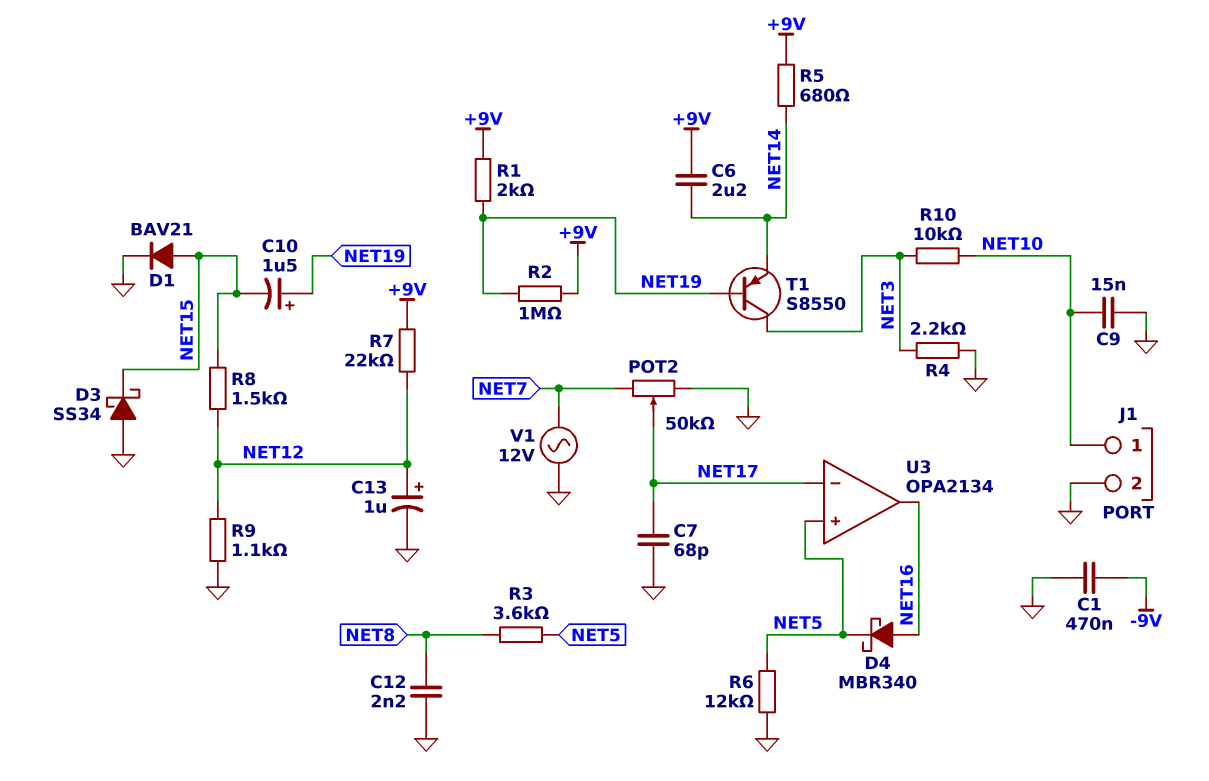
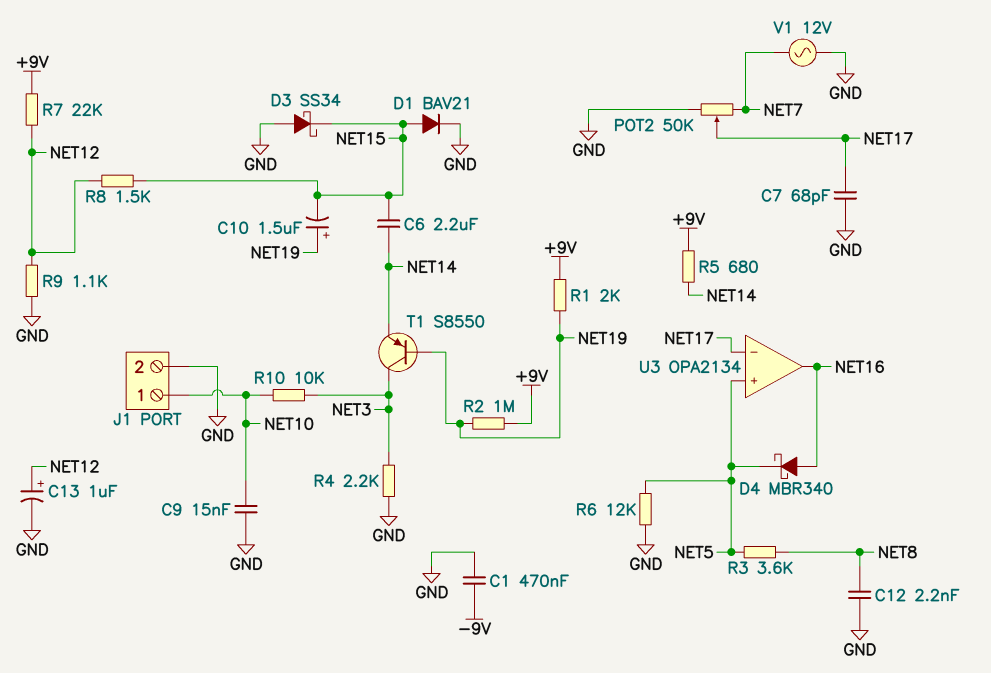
C6: 2.2uF (+9V, NET14) -> 2.2uF (NET14, NET15)

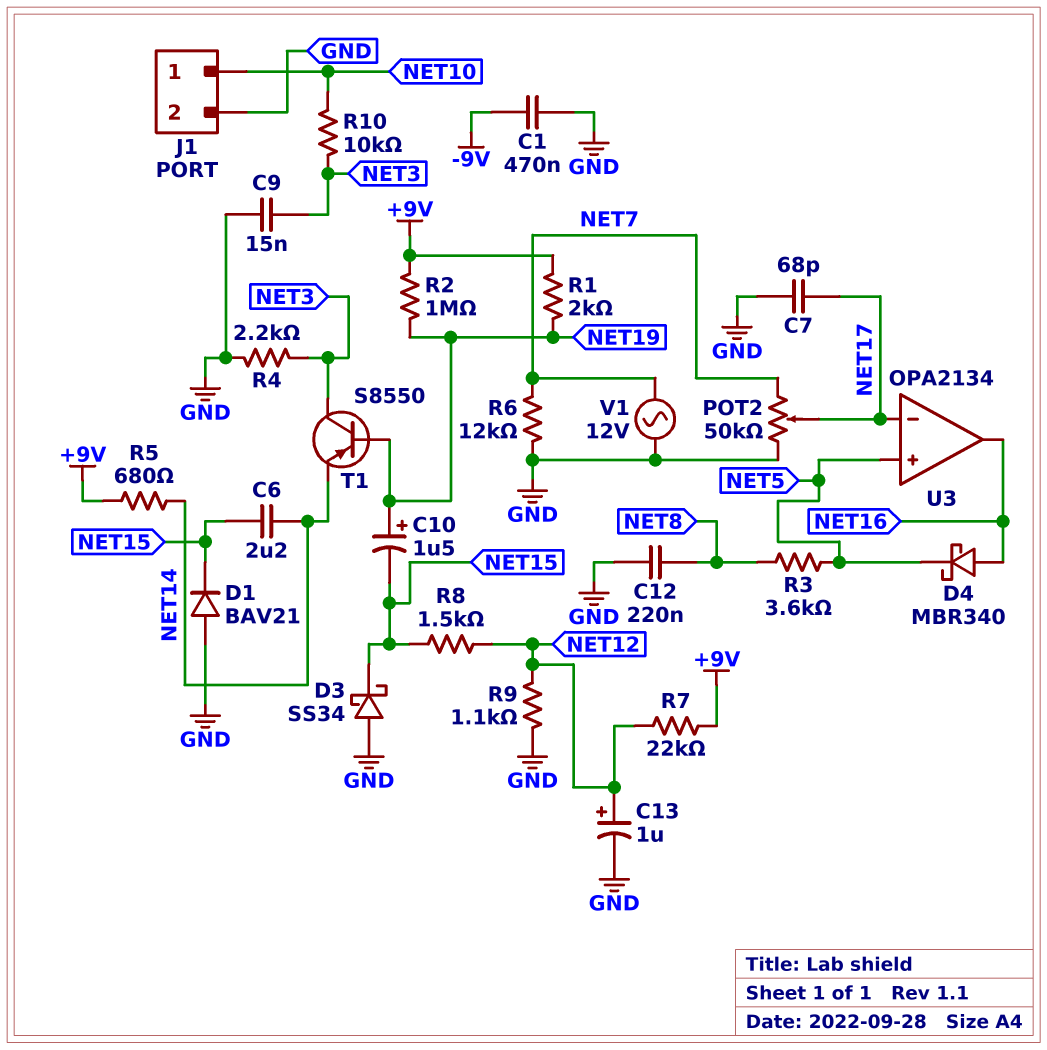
C9: 15nF (GND, NET10) -> 15nF (GND, NET3)
C12: 2.2nF (GND, NET8) -> 220nF (GND, NET8)
D1: diode BAV21 (A NET15, K GND) -> diode BAV21 (A GND, K NET15)
R6: 12k (GND, NET5) -> 12k (GND, NET7)

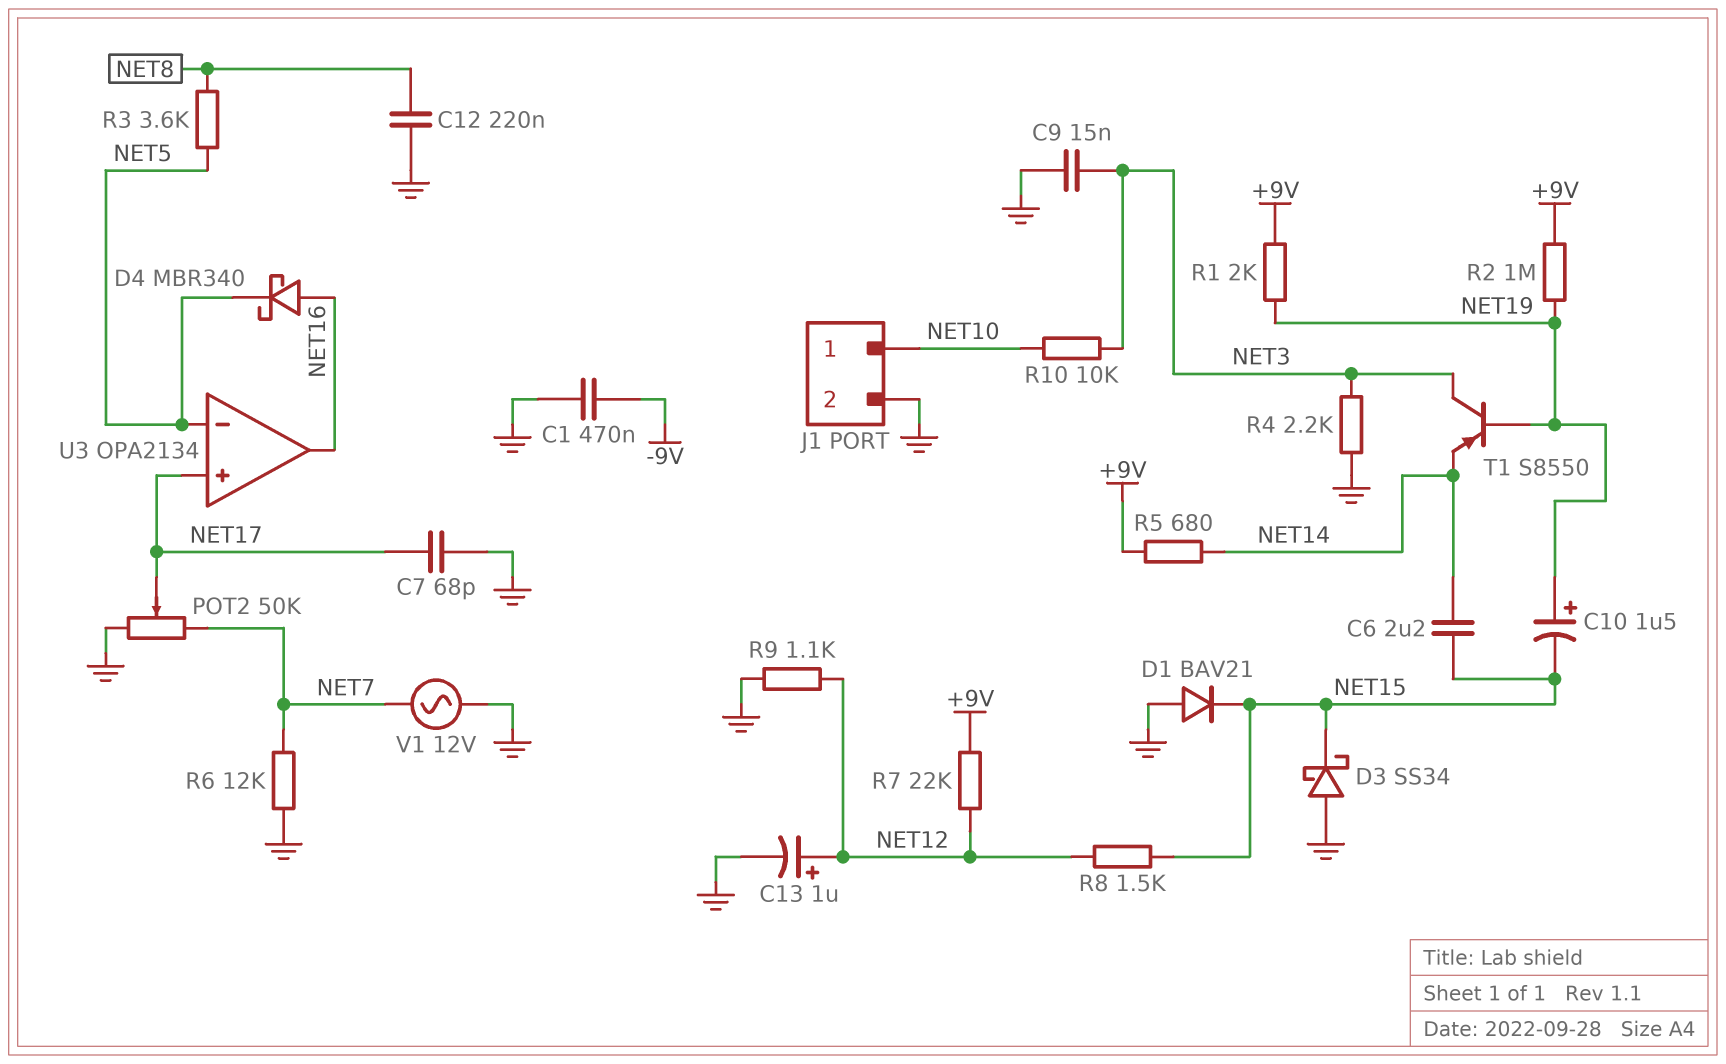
U3 pin in+: NET5 -> NET17
U3 pin in-: NET17 -> NET5

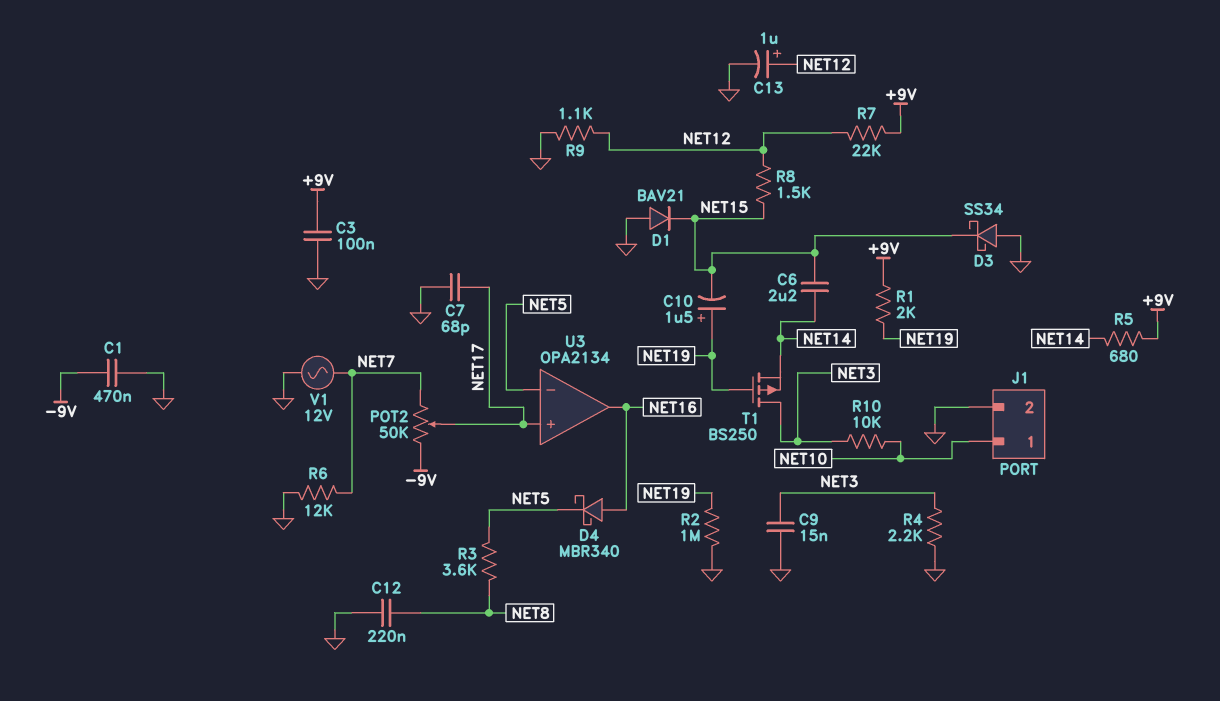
C3: none -> 100nF (+9V, GND)
POT2: 50k (GND, NET7, wiper NET17) -> 50k (-9V, NET7, wiper NET17)
R2: 1M (+9V, NET19) -> 1M (GND, NET19)
T1: PNP S8550 (B NET19, C NET3, E NET14) -> PMOS BS250 (G NET19, D NET3, S NET14)

